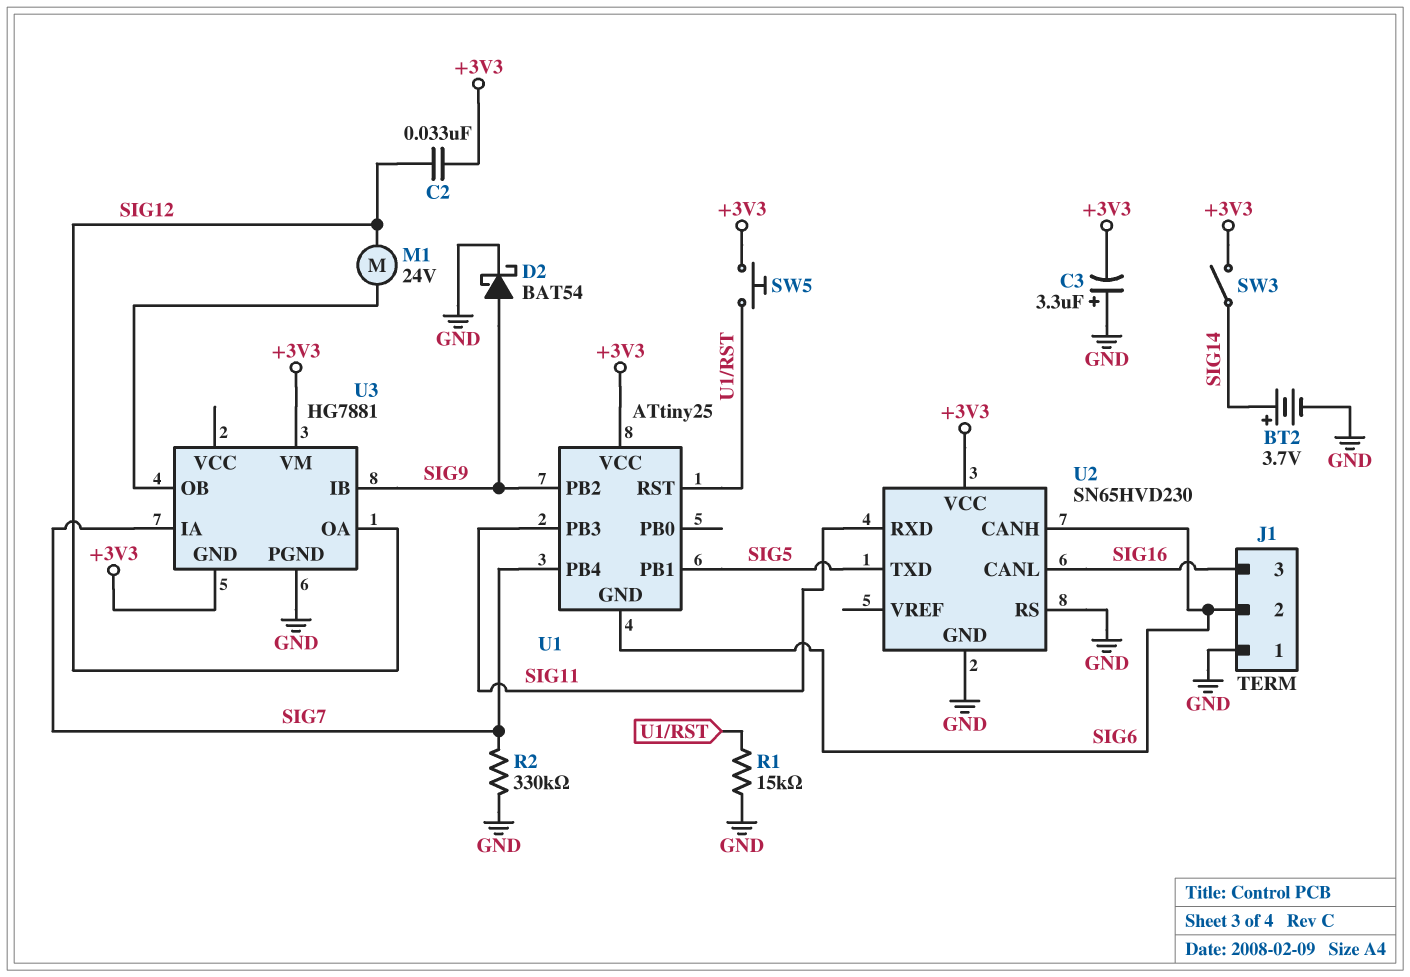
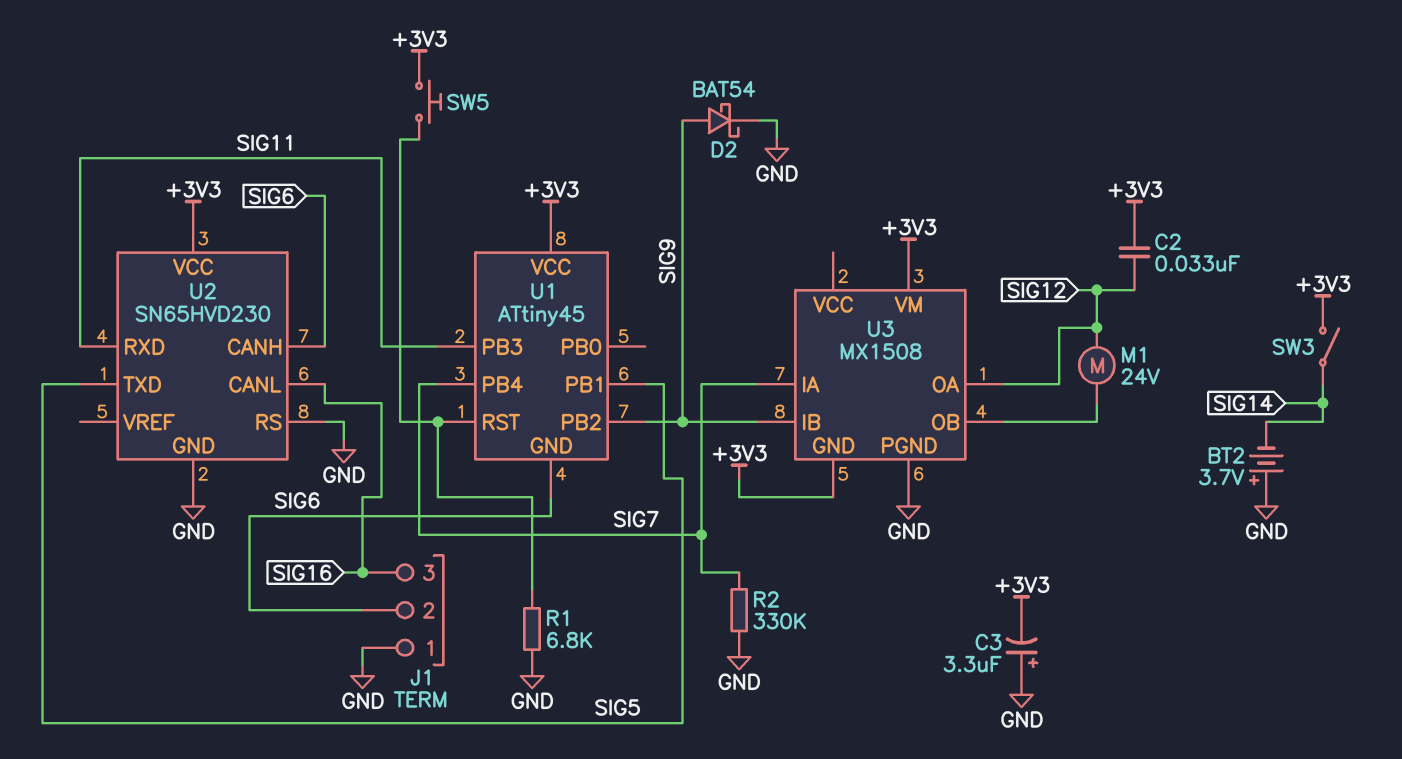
BT2: 3.7V (plus SIG14, minus GND) -> 3.7V (plus GND, minus SIG14)
R1: 15k (GND, U1/RST) -> 6.8k (GND, U1/RST)
U1: ATtiny25 -> ATtiny45
U3: HG7881 -> MX1508

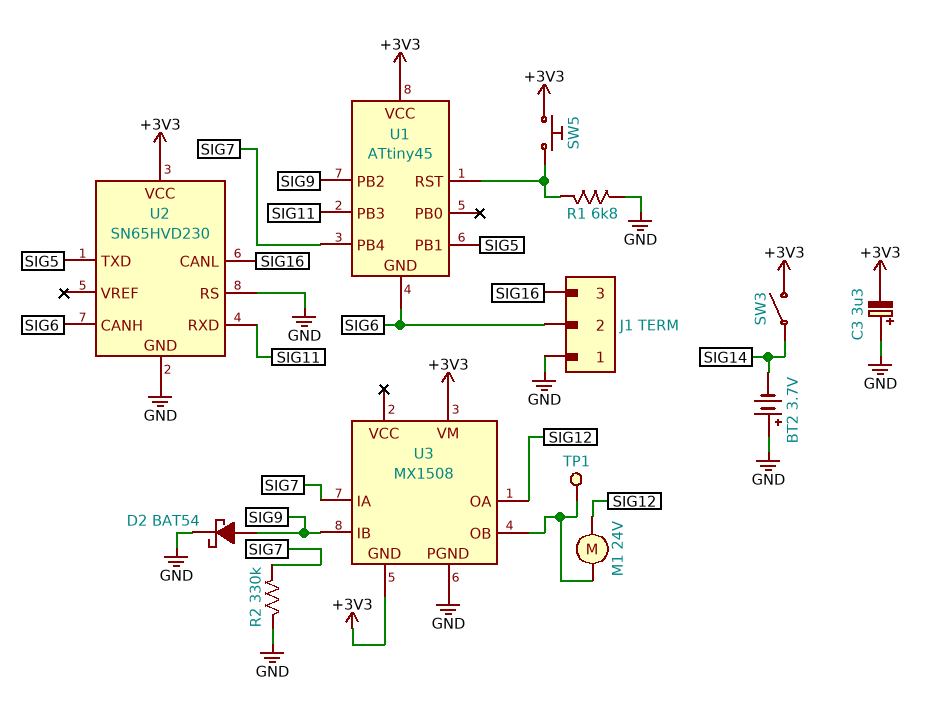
C2: 33nF (+3V3, SIG12) -> none
TP1: none -> test point (U3/OB)

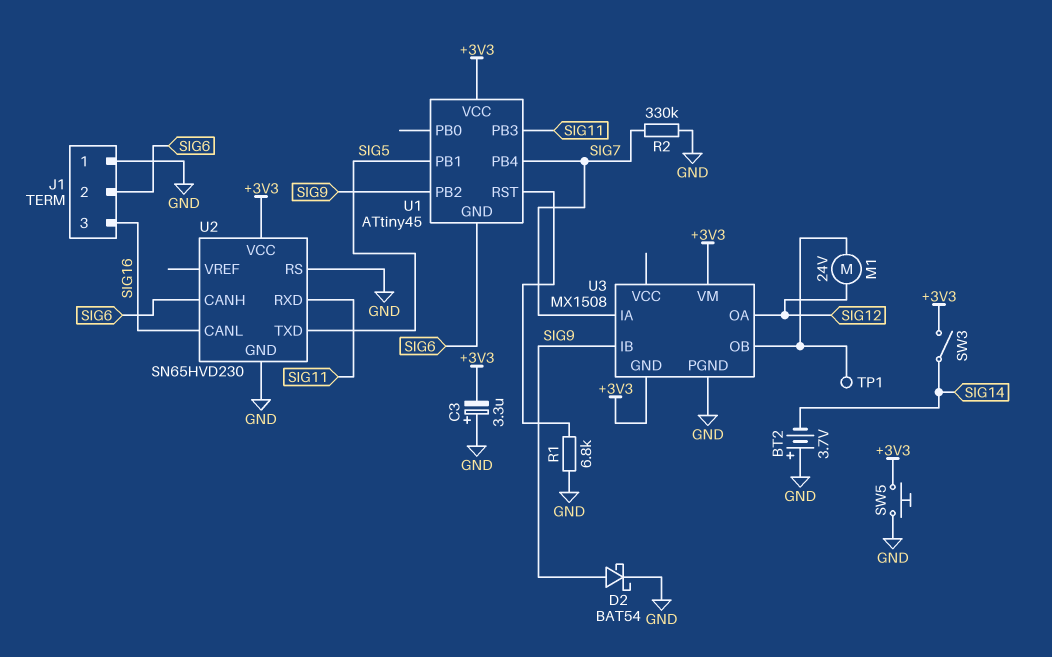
SW5: button (+3V3, U1/RST) -> button (+3V3, GND)

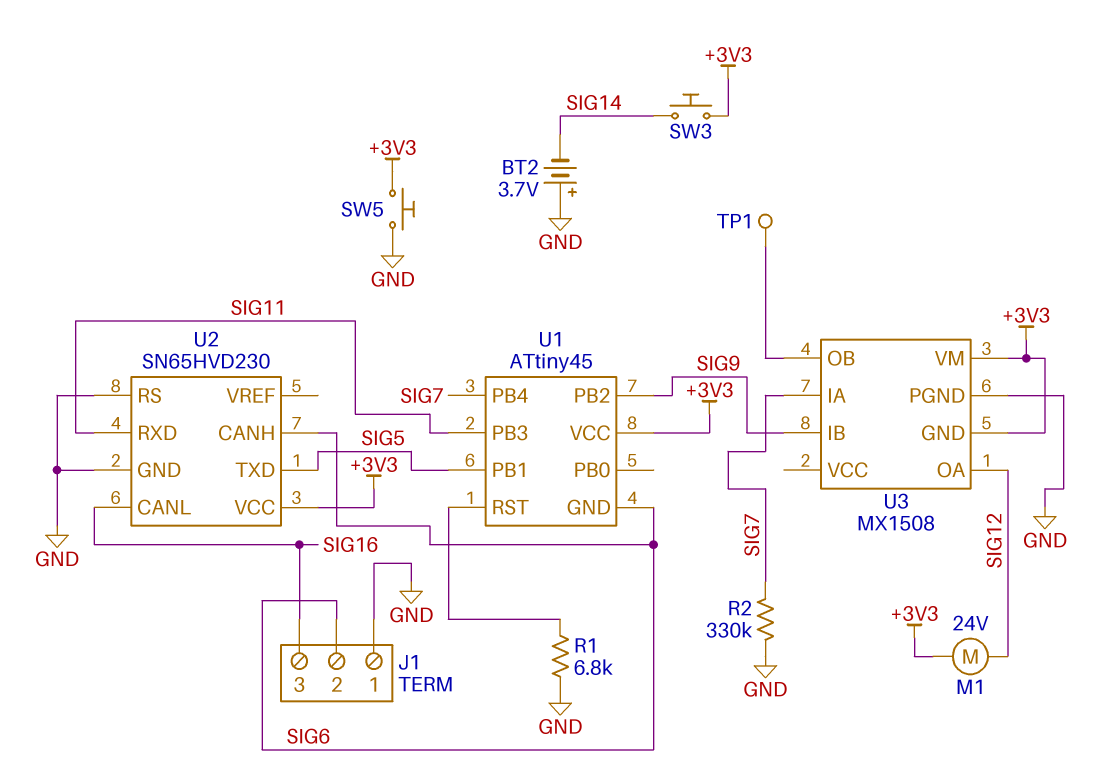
C3: 3.3uF (plus GND, minus +3V3) -> none
D2: schottky BAT54 (A SIG9, K GND) -> none
M1: motor 24V (SIG12, U3/OB) -> motor 24V (+3V3, SIG12)
SW3: switch (+3V3, SIG14) -> button (+3V3, SIG14)

